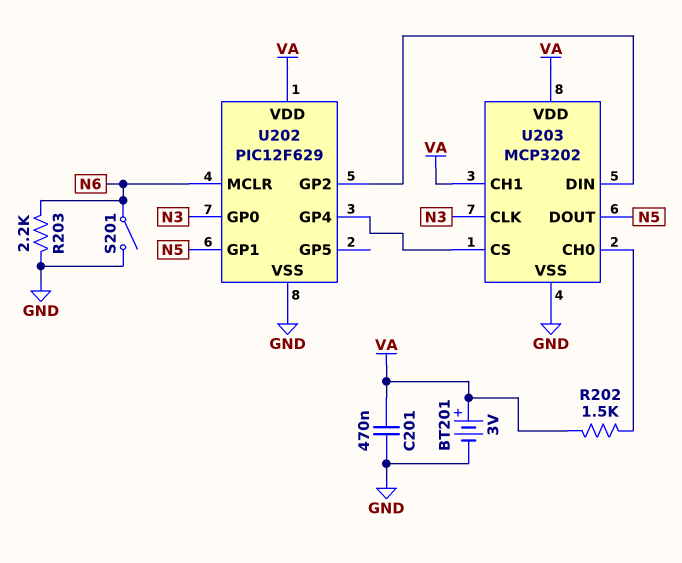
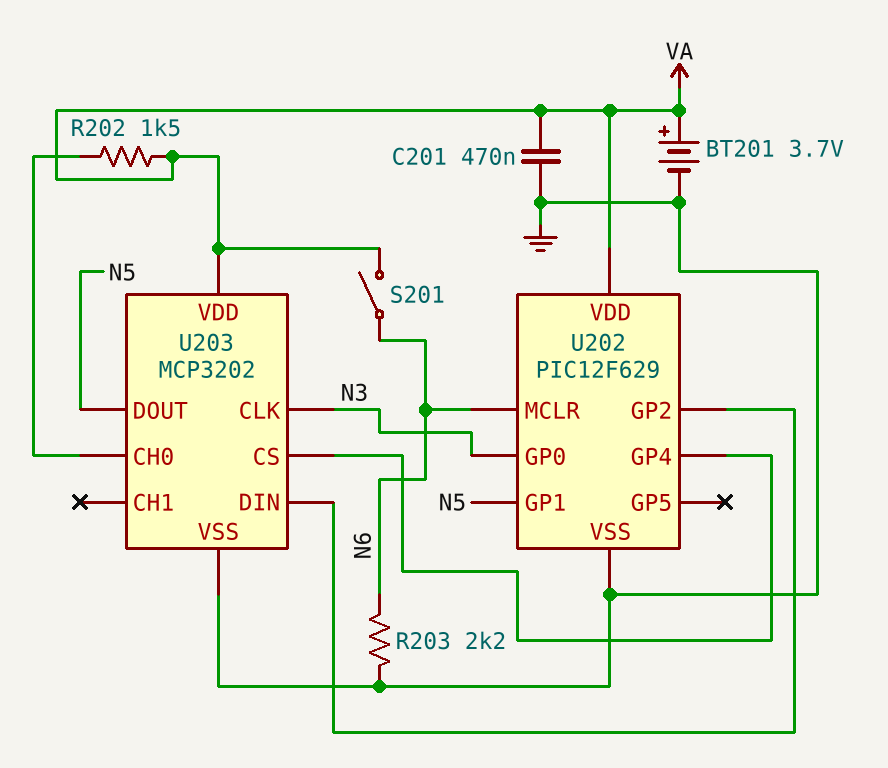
BT201: 3V (plus VA, minus GND) -> 3.7V (plus VA, minus GND)
S201: switch (GND, N6) -> switch (N6, VA)
U203 pin CH1: VA -> none

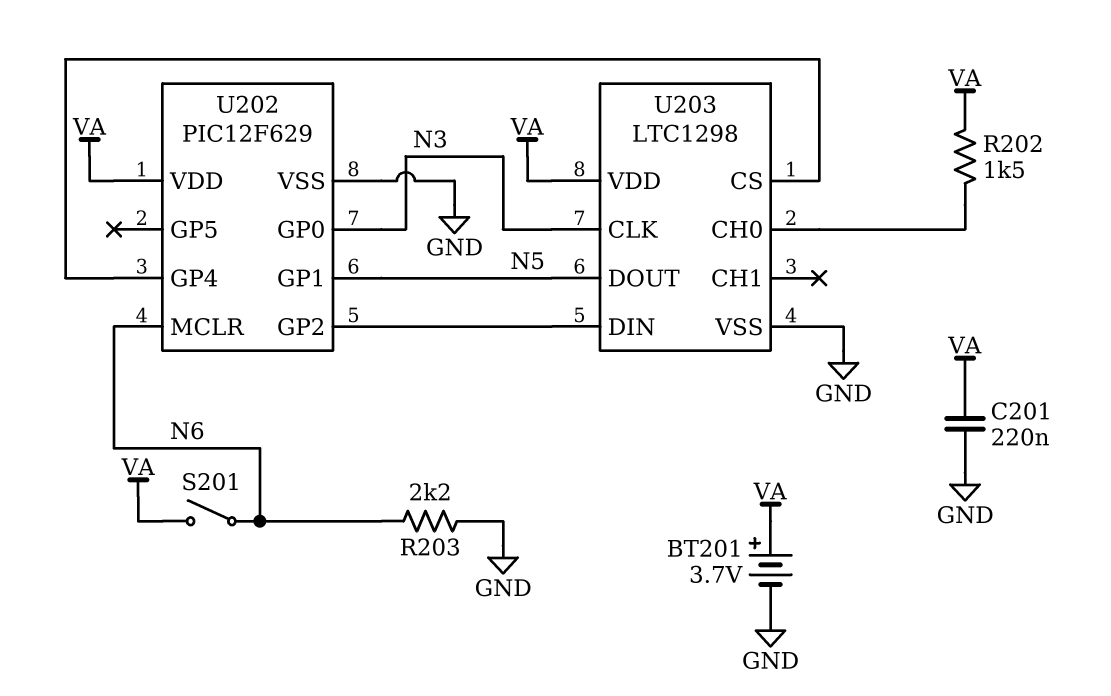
C201: 470nF (GND, VA) -> 220nF (GND, VA)
U203: MCP3202 -> LTC1298

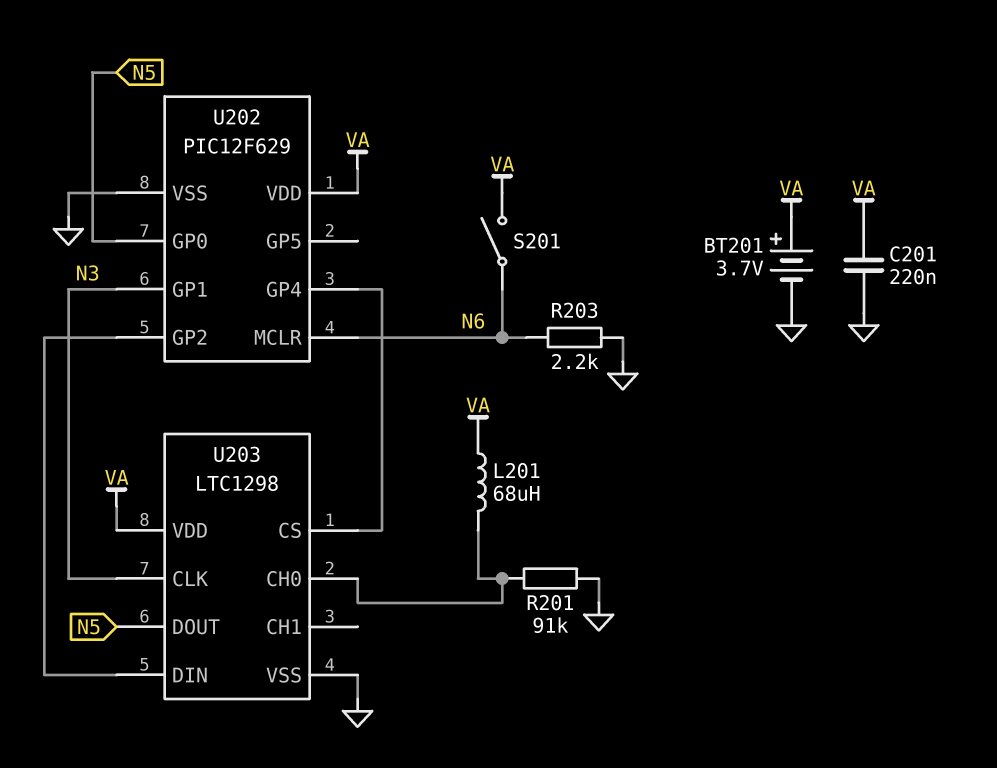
L201: none -> 68uH (U203/CH0, VA)
R201: none -> 91k (GND, U203/CH0)
R202: 1.5k (U203/CH0, VA) -> none
U202 pin GP0: N3 -> N5
U202 pin GP1: N5 -> N3

